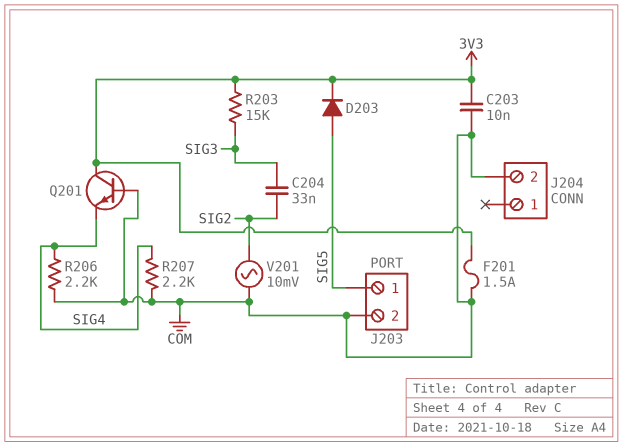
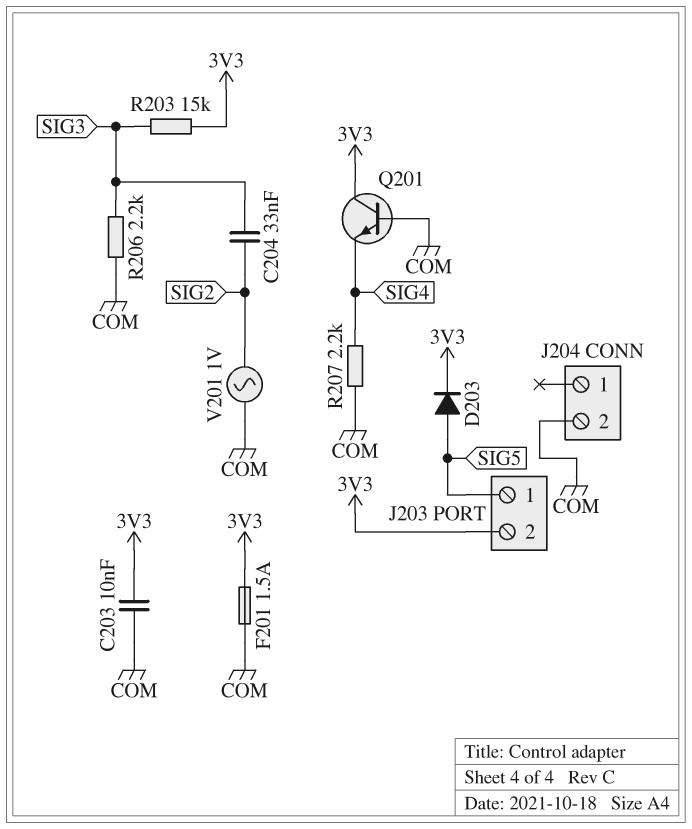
J203 pin 2: COM -> 3V3
R206: 2.2k (COM, SIG4) -> 2.2k (COM, SIG3)
V201: AC 10mV (COM, SIG2) -> AC 1V (COM, SIG2)

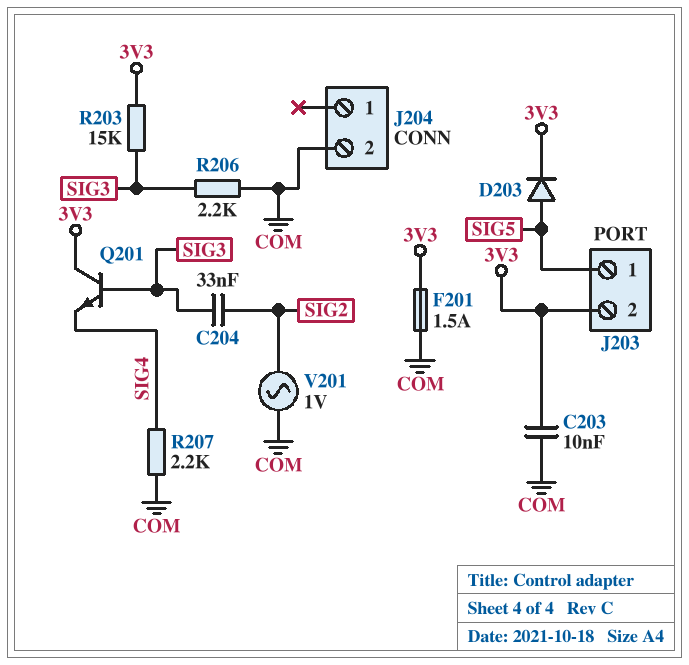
Q201: NPN (B COM, C 3V3, E SIG4) -> NPN (B SIG3, C 3V3, E SIG4)

